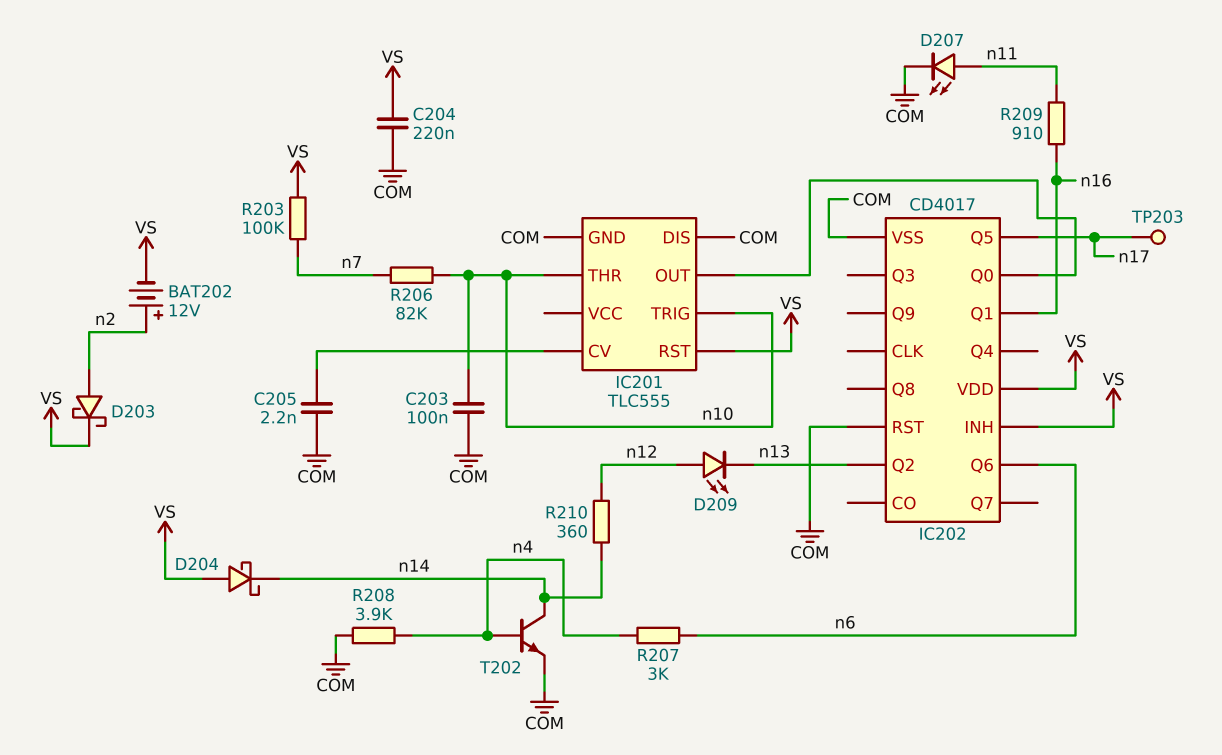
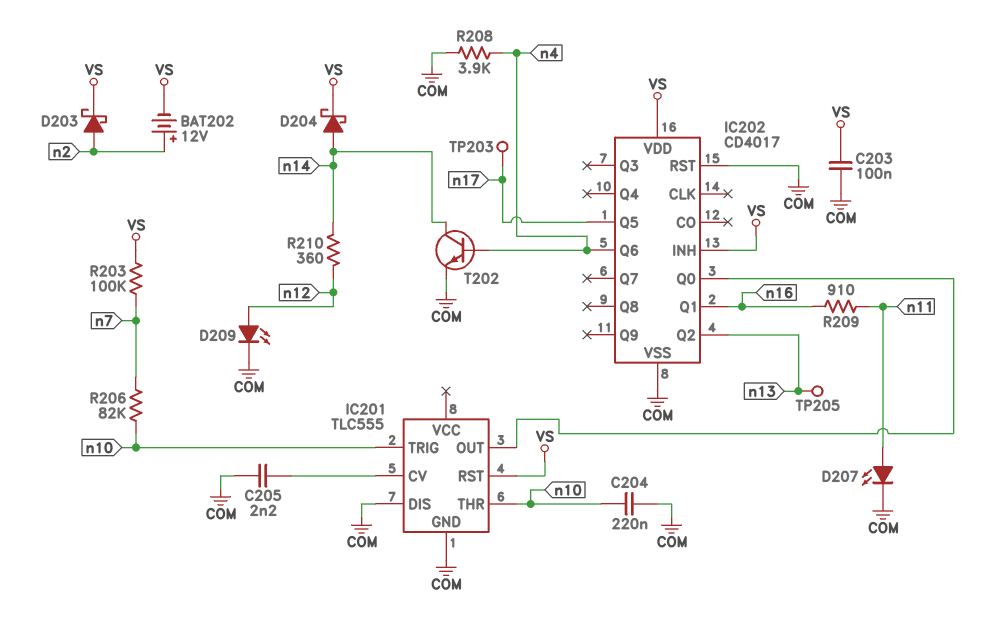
C203: 100nF (COM, n10) -> 100nF (COM, VS)
C204: 220nF (COM, VS) -> 220nF (COM, n10)
D204: schottky (A VS, K n14) -> schottky (A n14, K VS)
D209: LED (A n12, K n13) -> LED (A n12, K COM)
IC202 pin Q6: n6 -> n4
R207: 3k (n4, n6) -> none
TP205: none -> test point (n13)

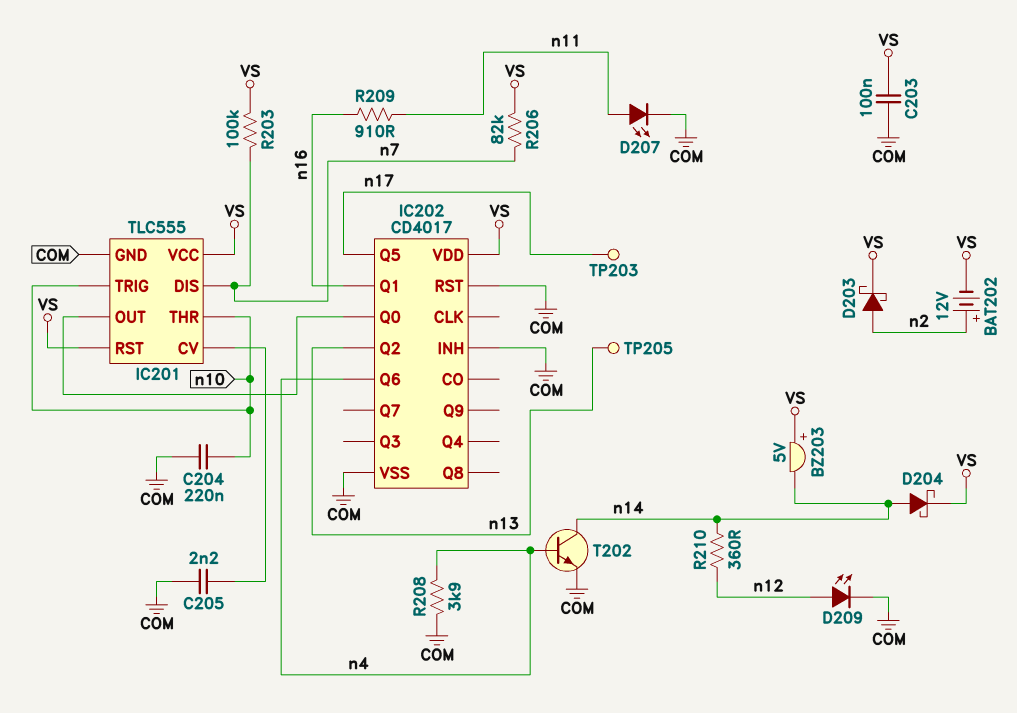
BZ203: none -> buzzer 5V (plus VS, minus n14)
IC201 pin DIS: COM -> n7
IC201 pin VCC: none -> VS
IC202 pin INH: VS -> COM
R206: 82k (n7, n10) -> 82k (VS, n7)

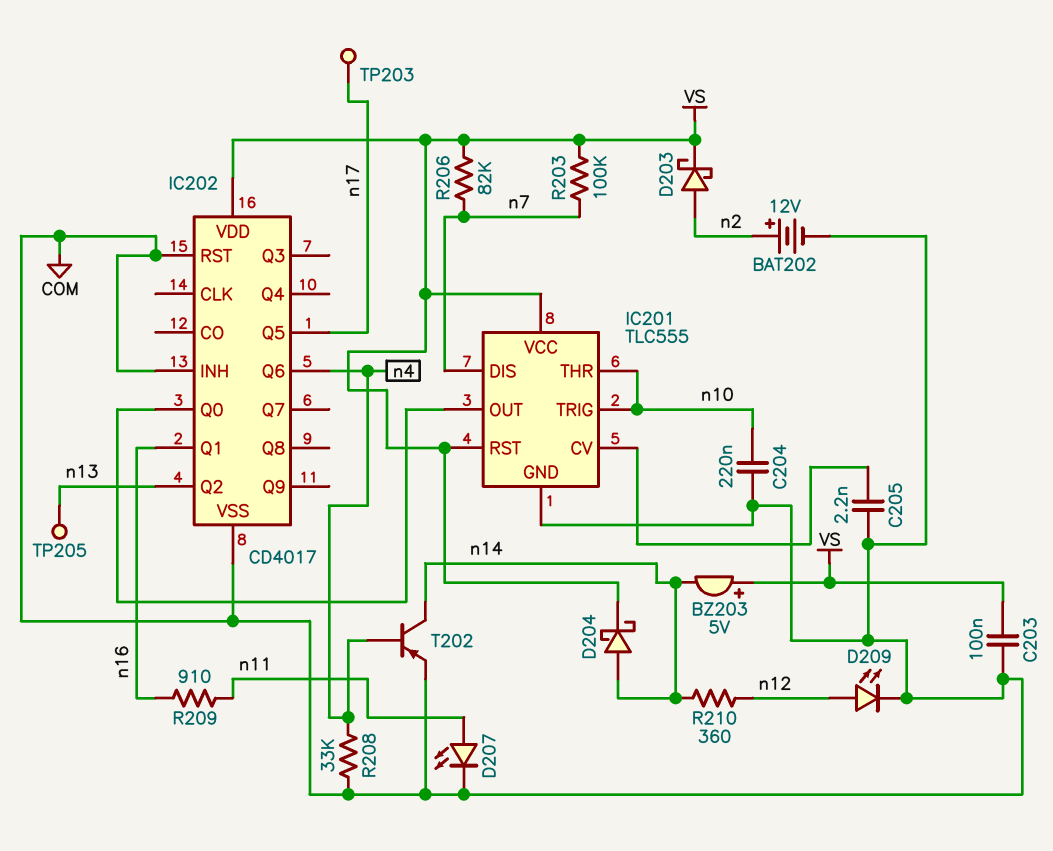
BAT202: 12V (plus n2, minus VS) -> 12V (plus n2, minus COM)
R208: 3.9k (COM, n4) -> 33k (COM, n4)
T202: NPN (B n4, C n14, E COM) -> PNP (B n4, C n14, E COM)

